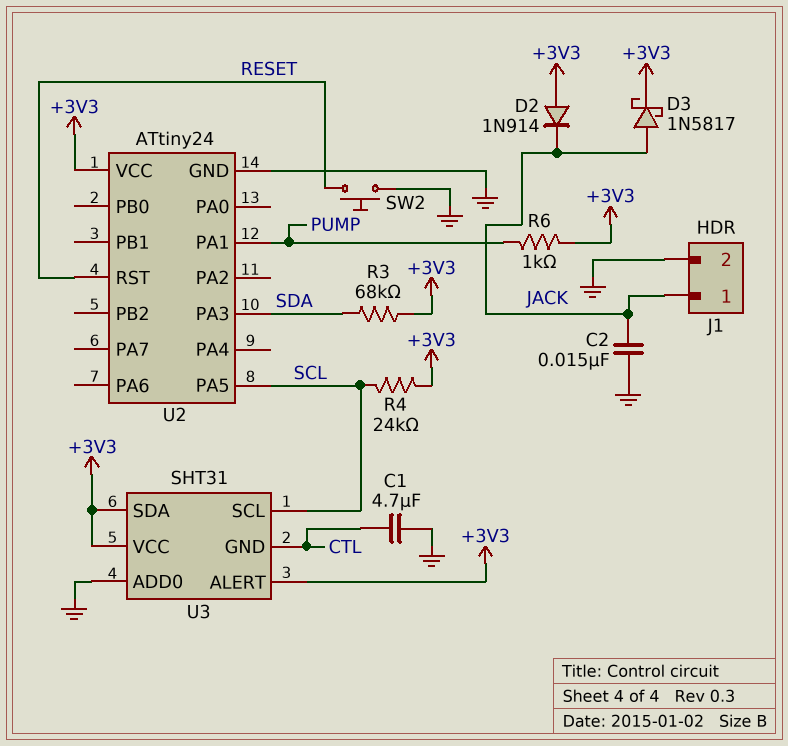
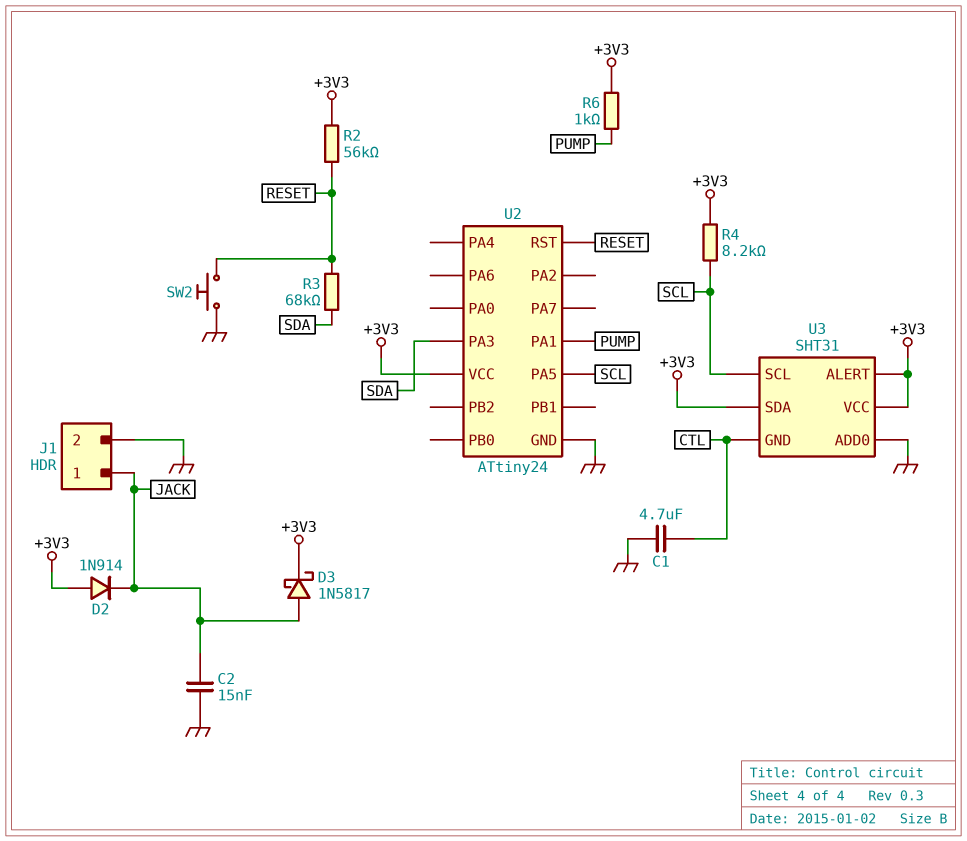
R2: none -> 56k (+3V3, RESET)
R3: 68k (+3V3, SDA) -> 68k (RESET, SDA)
R4: 24k (+3V3, SCL) -> 8.2k (+3V3, SCL)

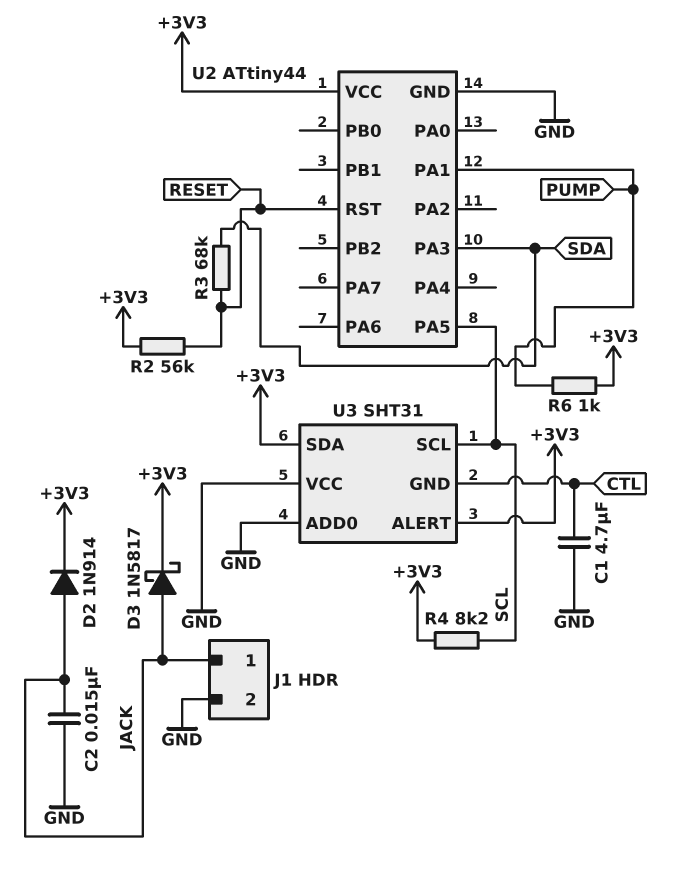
D2: diode 1N914 (A +3V3, K JACK) -> diode 1N914 (A JACK, K +3V3)
SW2: button (GND, RESET) -> none
U2: ATtiny24 -> ATtiny44
U3 pin VCC: +3V3 -> GND

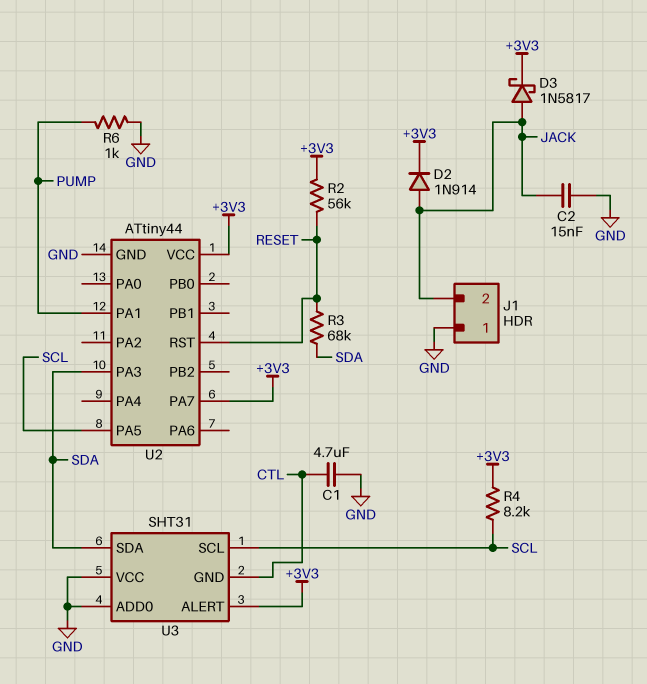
J1 pin 1: JACK -> GND
J1 pin 2: GND -> JACK
R6: 1k (+3V3, PUMP) -> 1k (GND, PUMP)
U2 pin PA7: none -> +3V3
U3 pin SDA: +3V3 -> SDA

